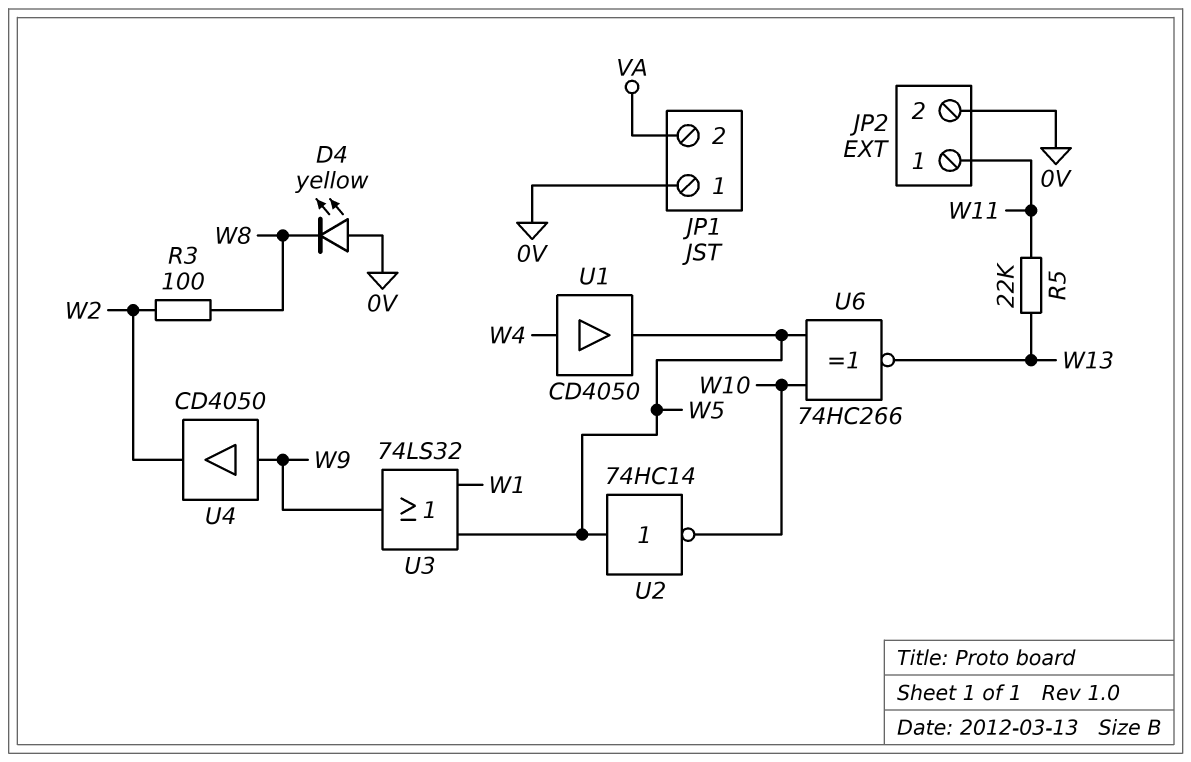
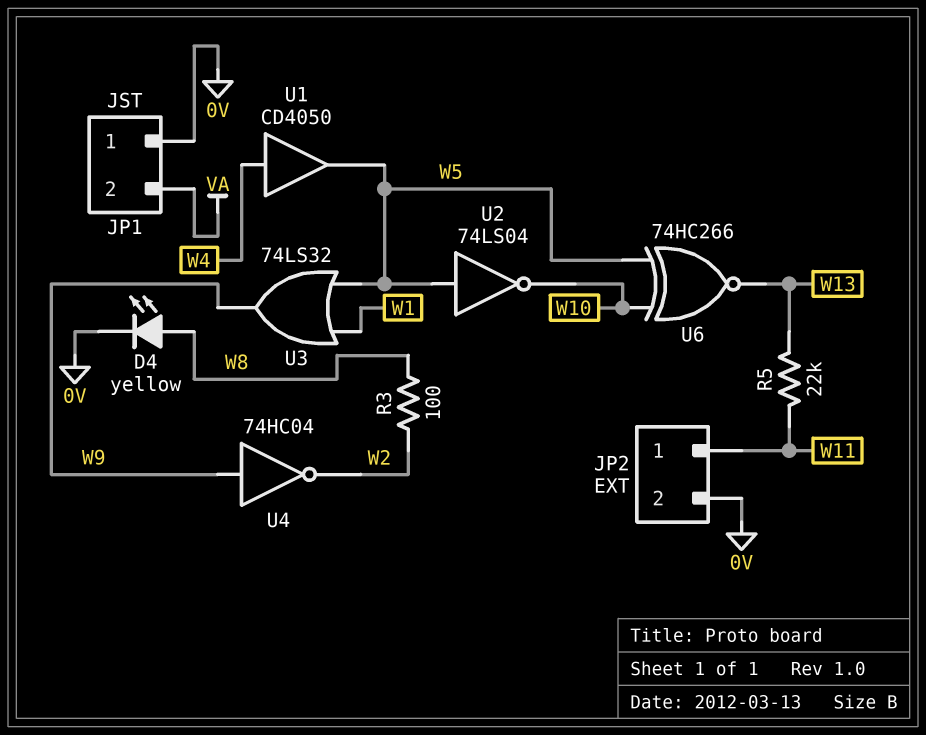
D4: LED yellow (A 0V, K W8) -> LED yellow (A W8, K 0V)
U2: NOT 74HC14 (in W5, out W10) -> NOT 74LS04 (in W5, out W10)
U4: buffer CD4050 (in W9, out W2) -> NOT 74HC04 (in W9, out W2)

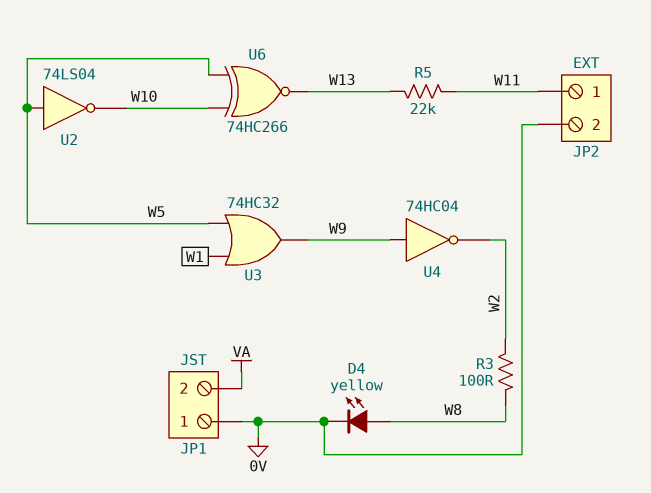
U1: buffer CD4050 (in W4, out W5) -> none
U3: OR 74LS32 (in W1, in W5, out W9) -> OR 74HC32 (in W1, in W5, out W9)

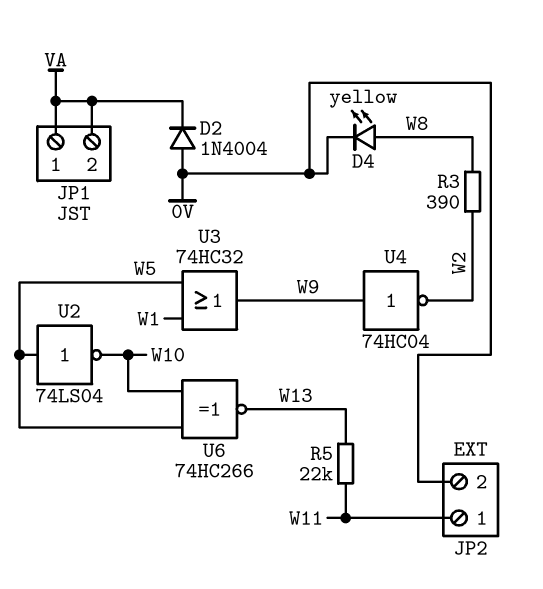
D2: none -> diode 1N4004 (A 0V, K VA)
JP1 pin 1: 0V -> VA
R3: 100 (W2, W8) -> 390 (W2, W8)

